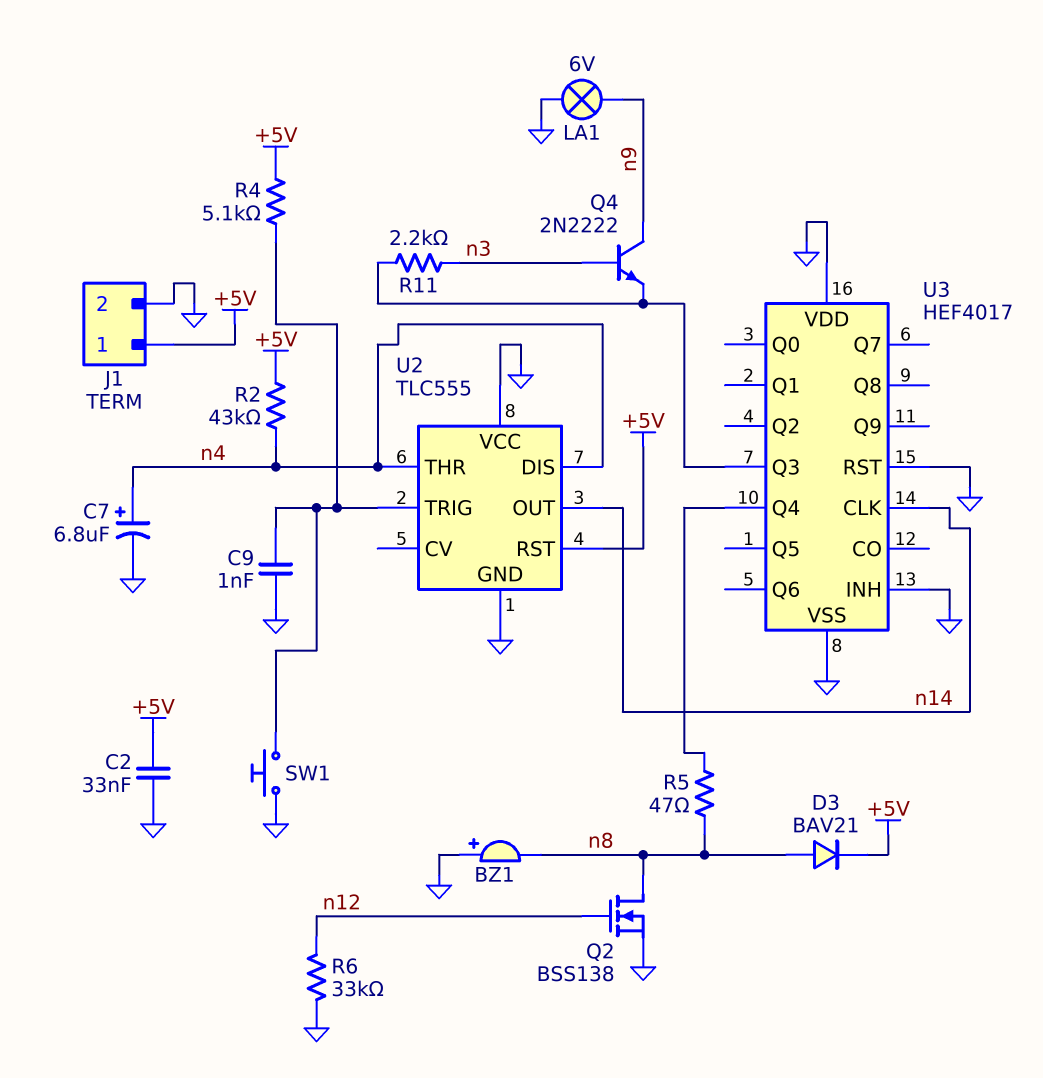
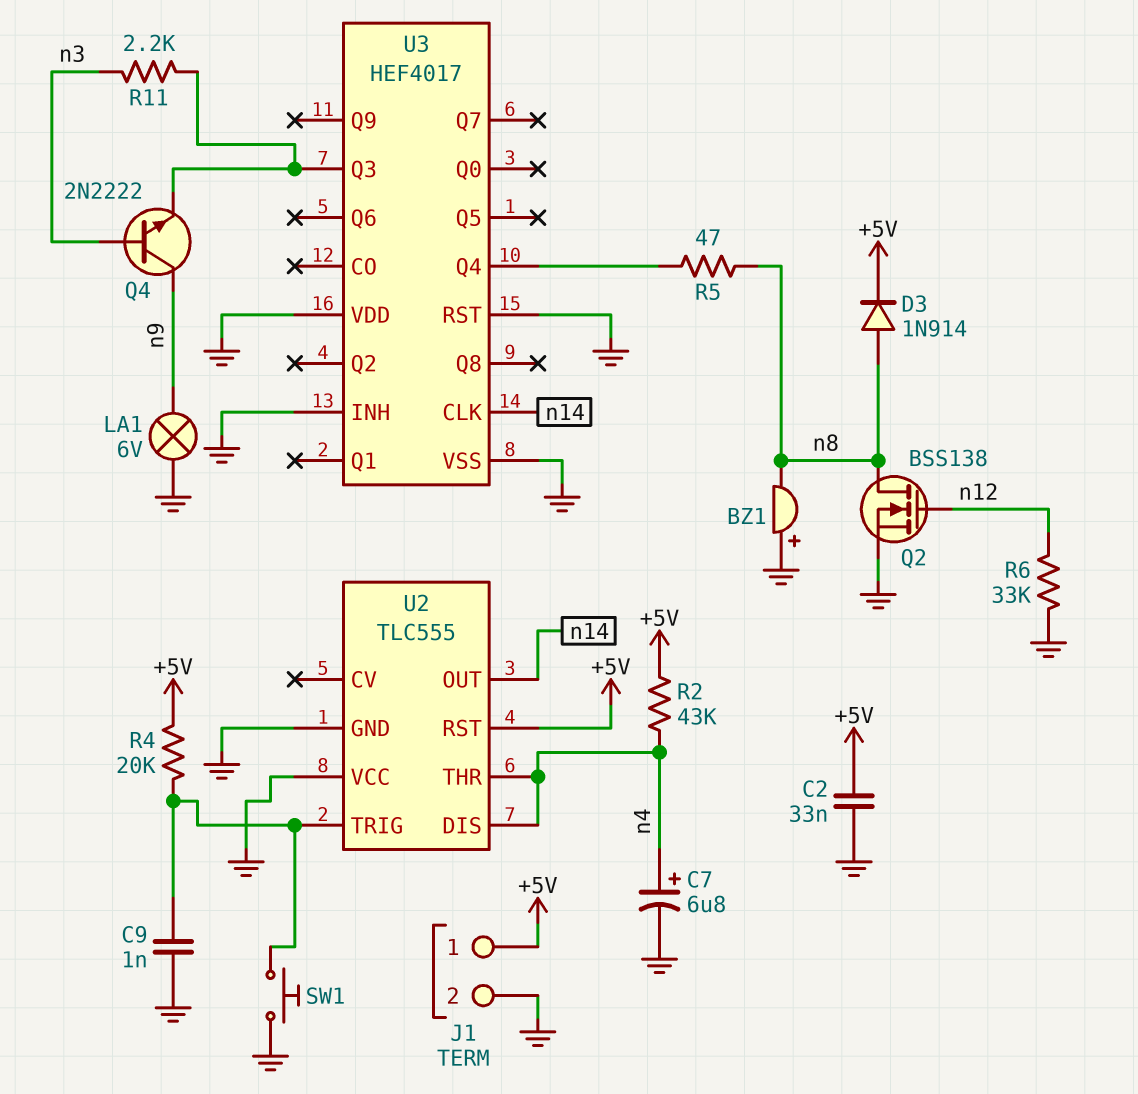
D3: diode BAV21 (A n8, K +5V) -> diode 1N914 (A n8, K +5V)
R4: 5.1k (+5V, U2/TRIG) -> 20k (+5V, U2/TRIG)

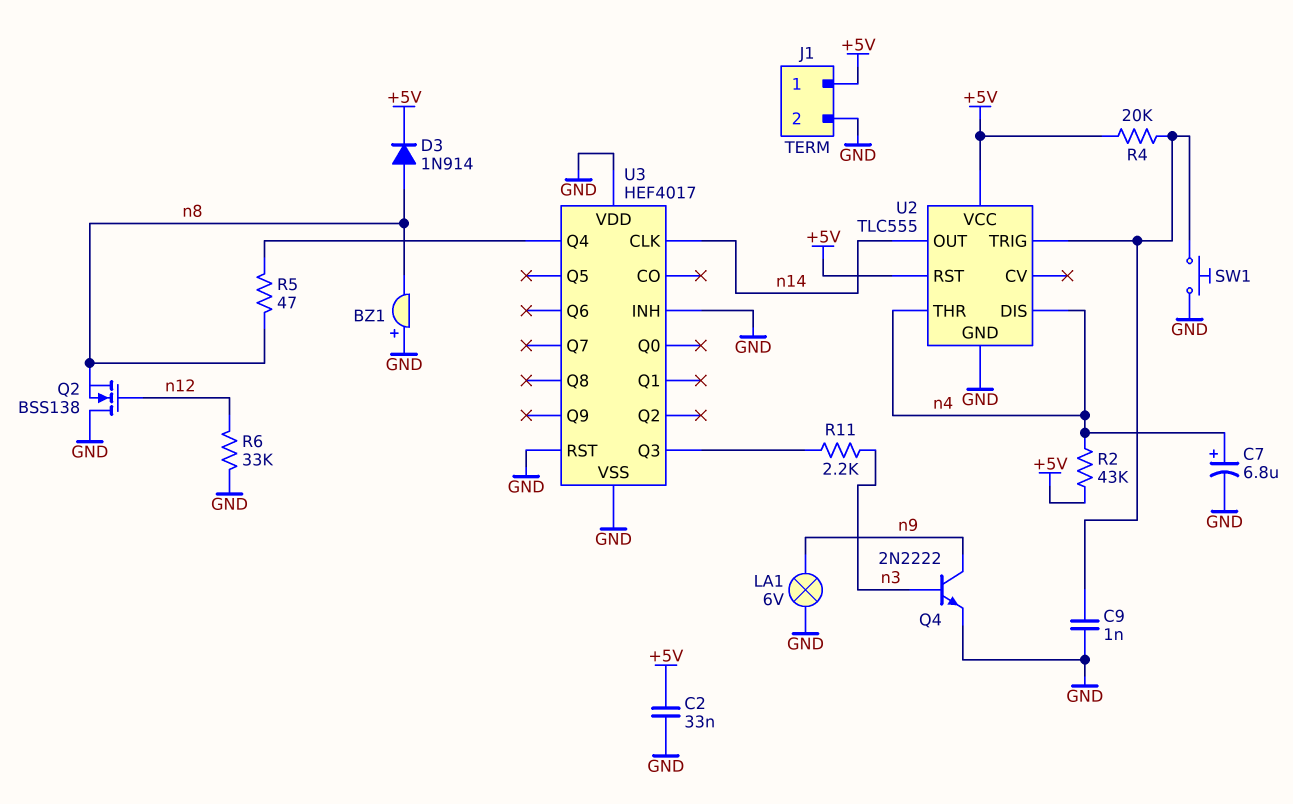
Q2: NMOS BSS138 (G n12, D n8, S GND) -> NMOS BSS138 (G n12, D GND, S n8)
Q4: NPN 2N2222 (B n3, C n9, E U3/Q3) -> NPN 2N2222 (B n3, C n9, E GND)
U2 pin VCC: GND -> +5V

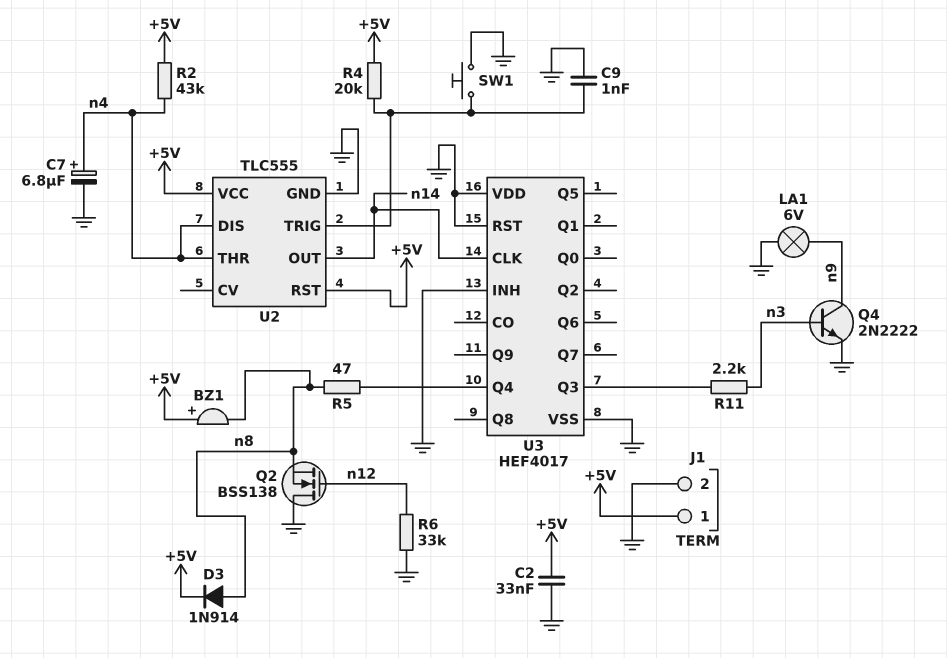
BZ1: buzzer (plus GND, minus n8) -> buzzer (plus +5V, minus n8)

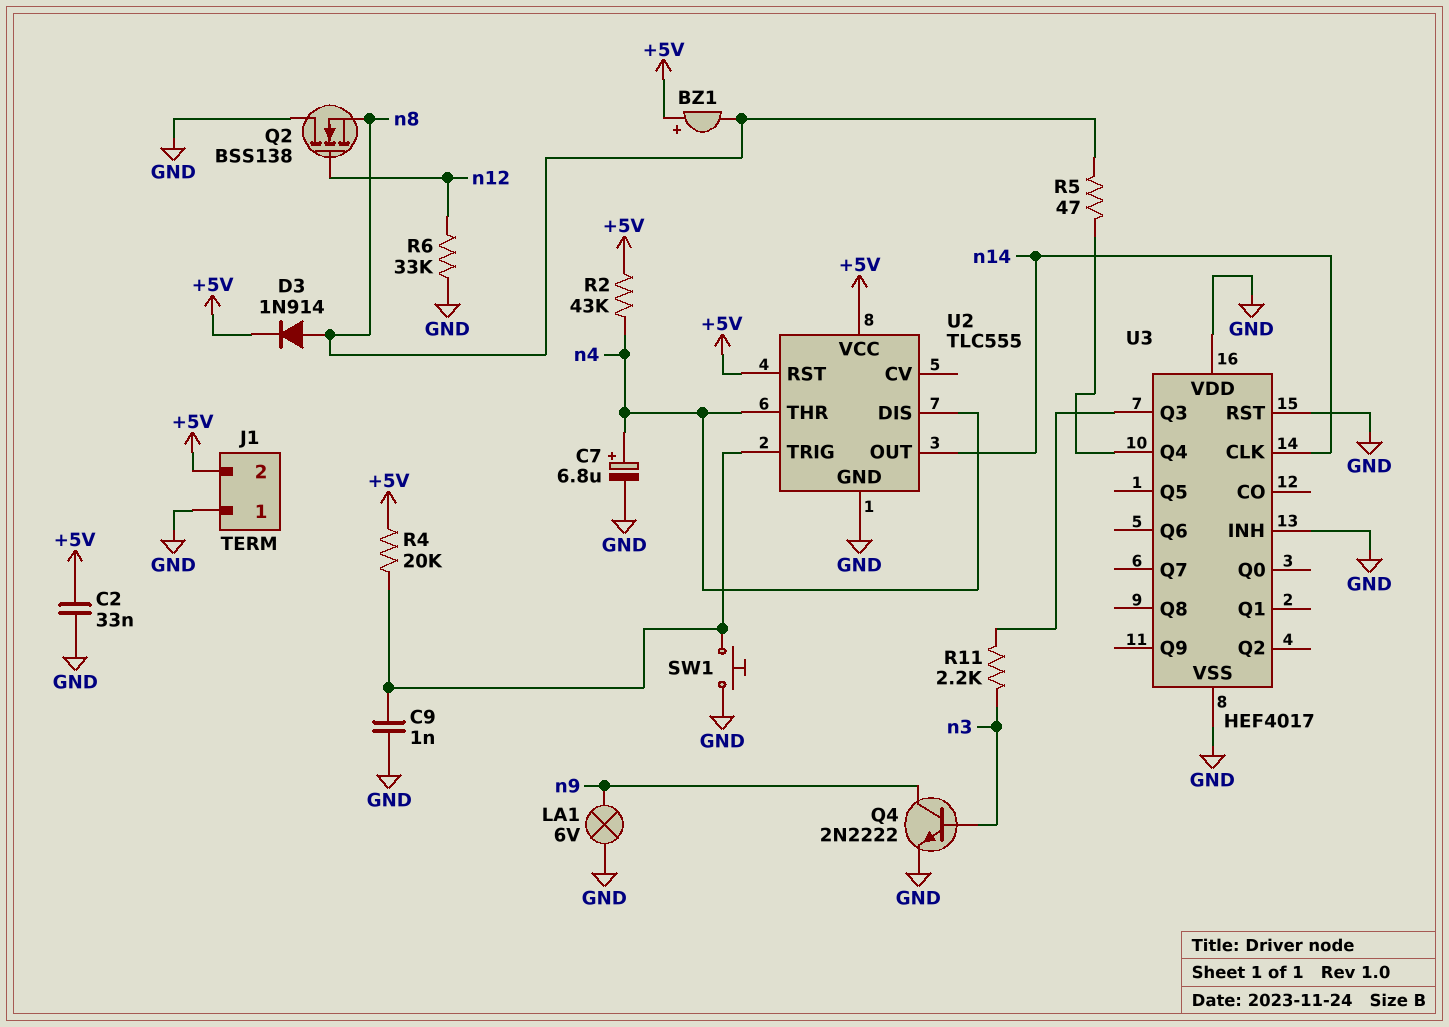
J1 pin 1: +5V -> GND
J1 pin 2: GND -> +5V

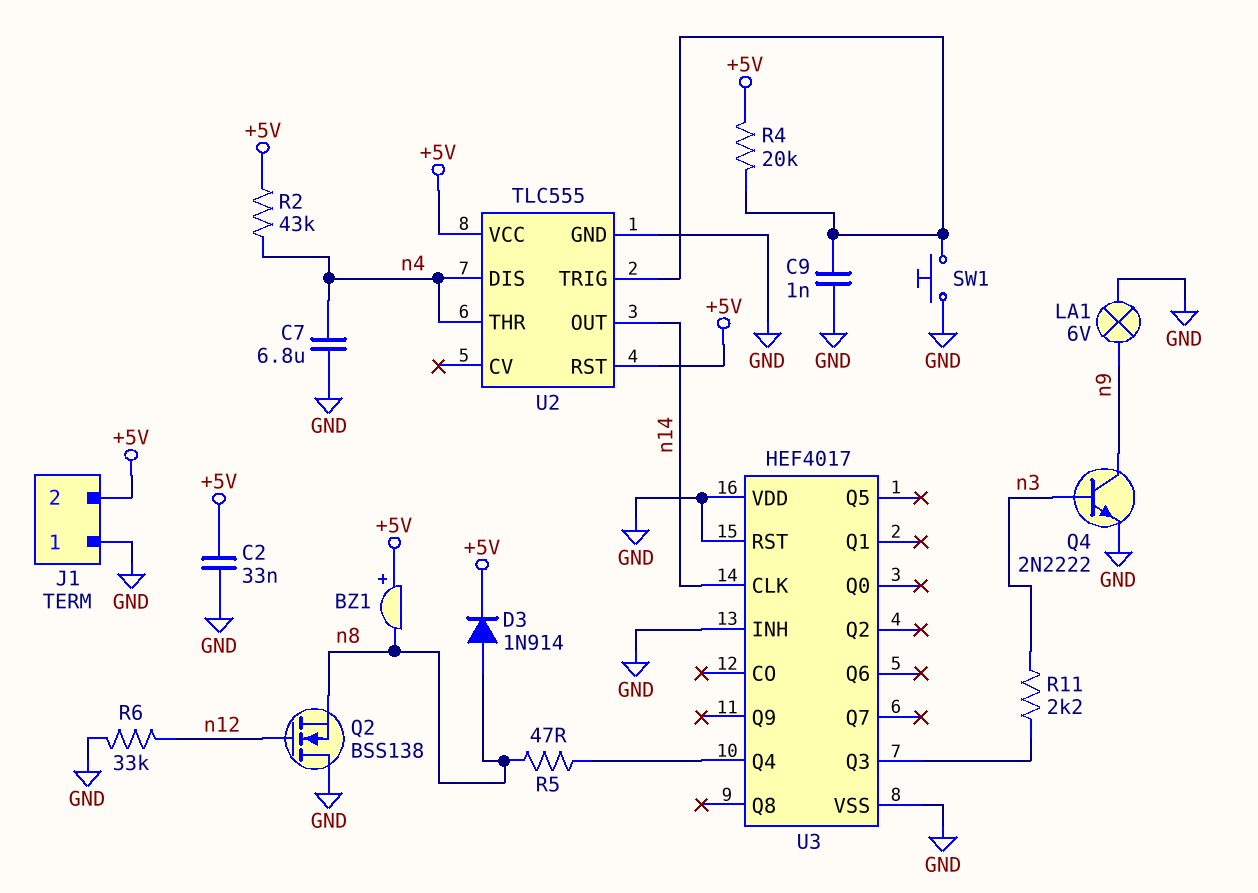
C7: 6.8uF (plus n4, minus GND) -> 6.8uF (GND, n4)

